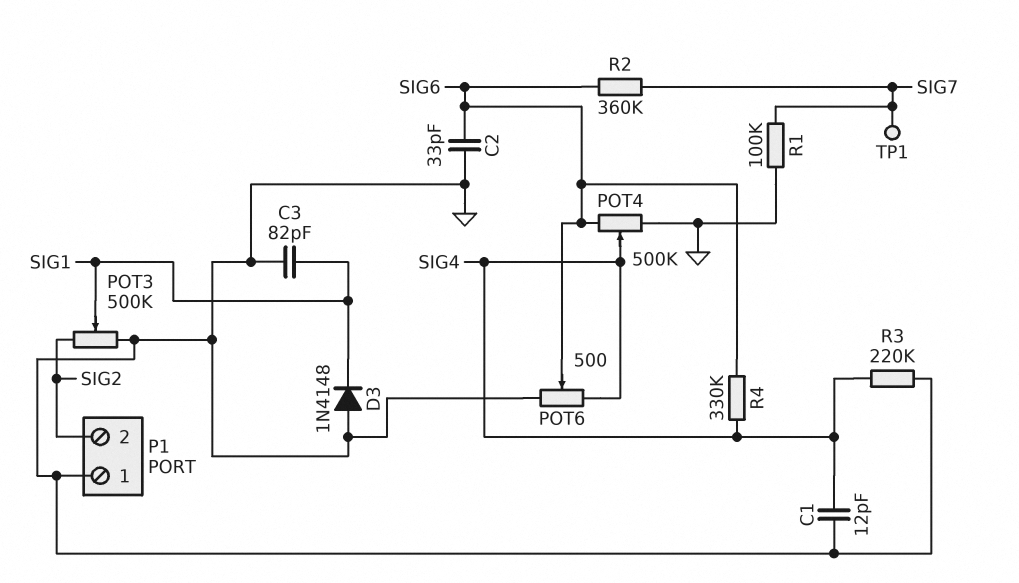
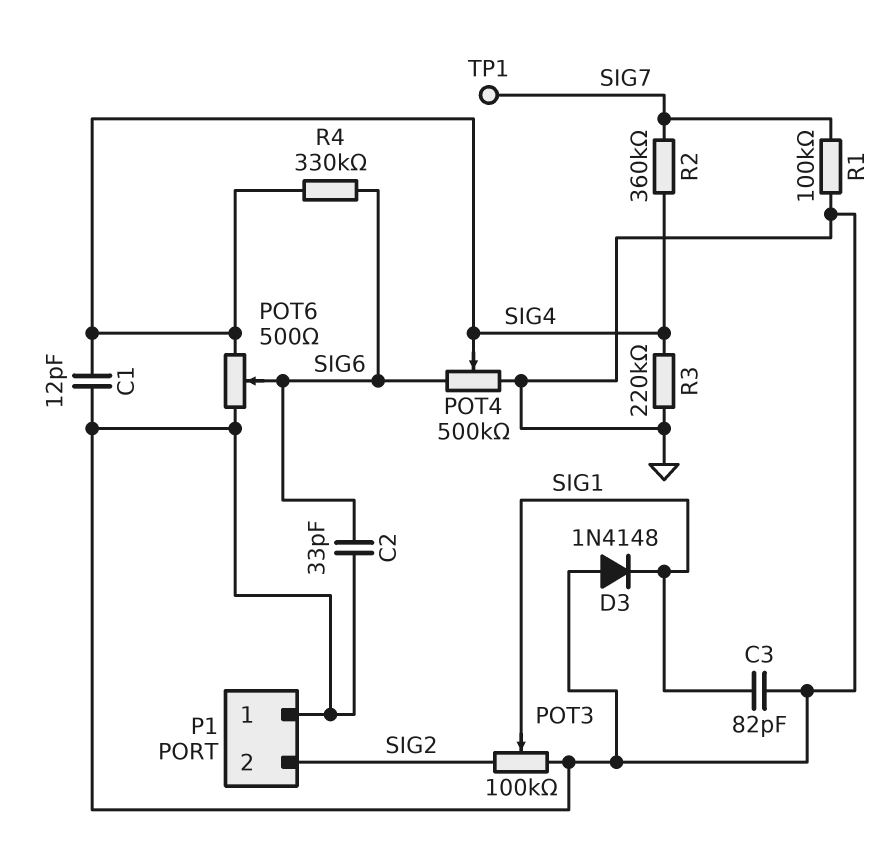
POT3: 500k (GND, SIG2, wiper SIG1) -> 100k (GND, SIG2, wiper SIG1)
R2: 360k (SIG6, SIG7) -> 360k (SIG4, SIG7)

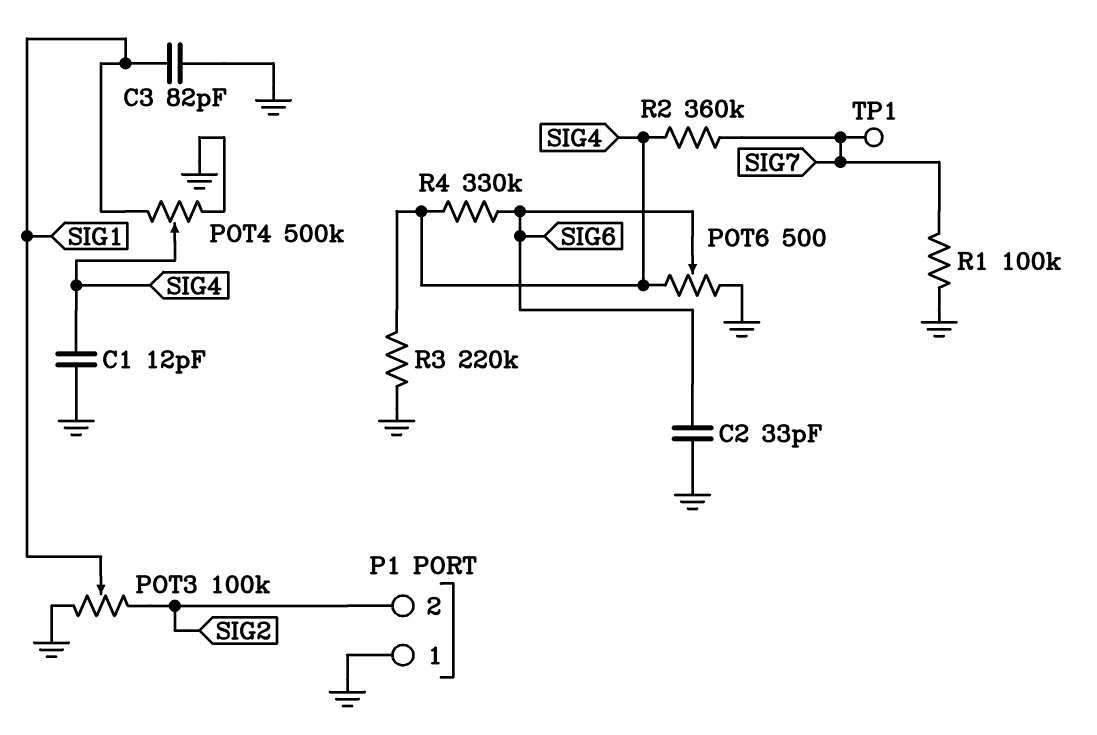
D3: diode 1N4148 (A GND, K SIG1) -> none
POT4: 500k (GND, SIG6, wiper SIG4) -> 500k (GND, SIG1, wiper SIG4)

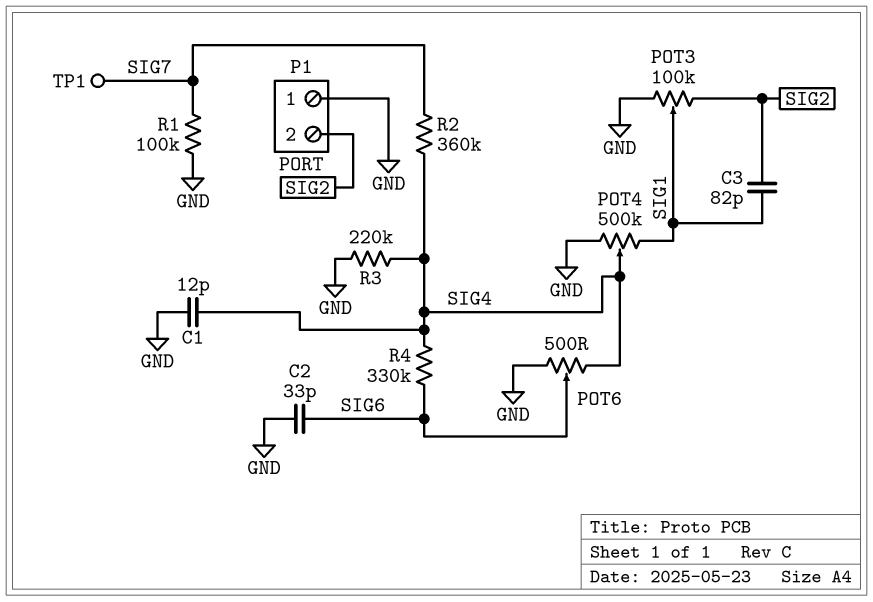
C3: 82pF (GND, SIG1) -> 82pF (SIG1, SIG2)

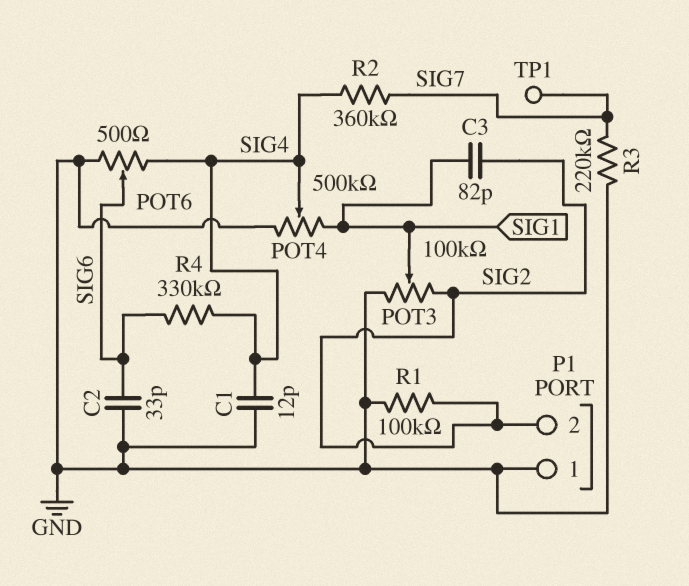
R1: 100k (GND, SIG7) -> 100k (GND, SIG2)
R3: 220k (GND, SIG4) -> 220k (GND, SIG7)

